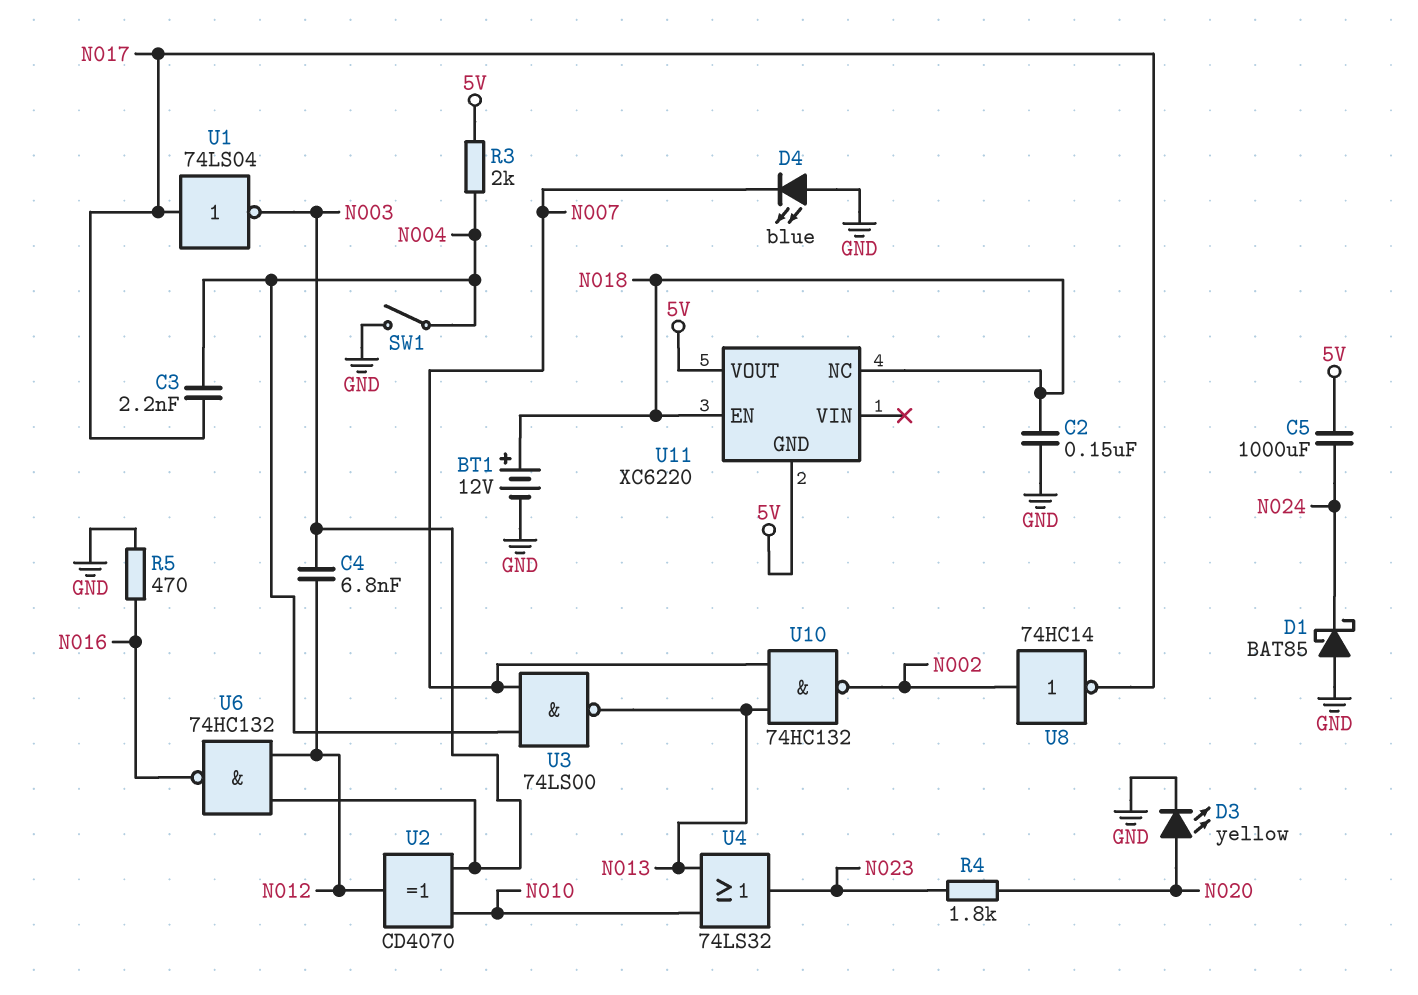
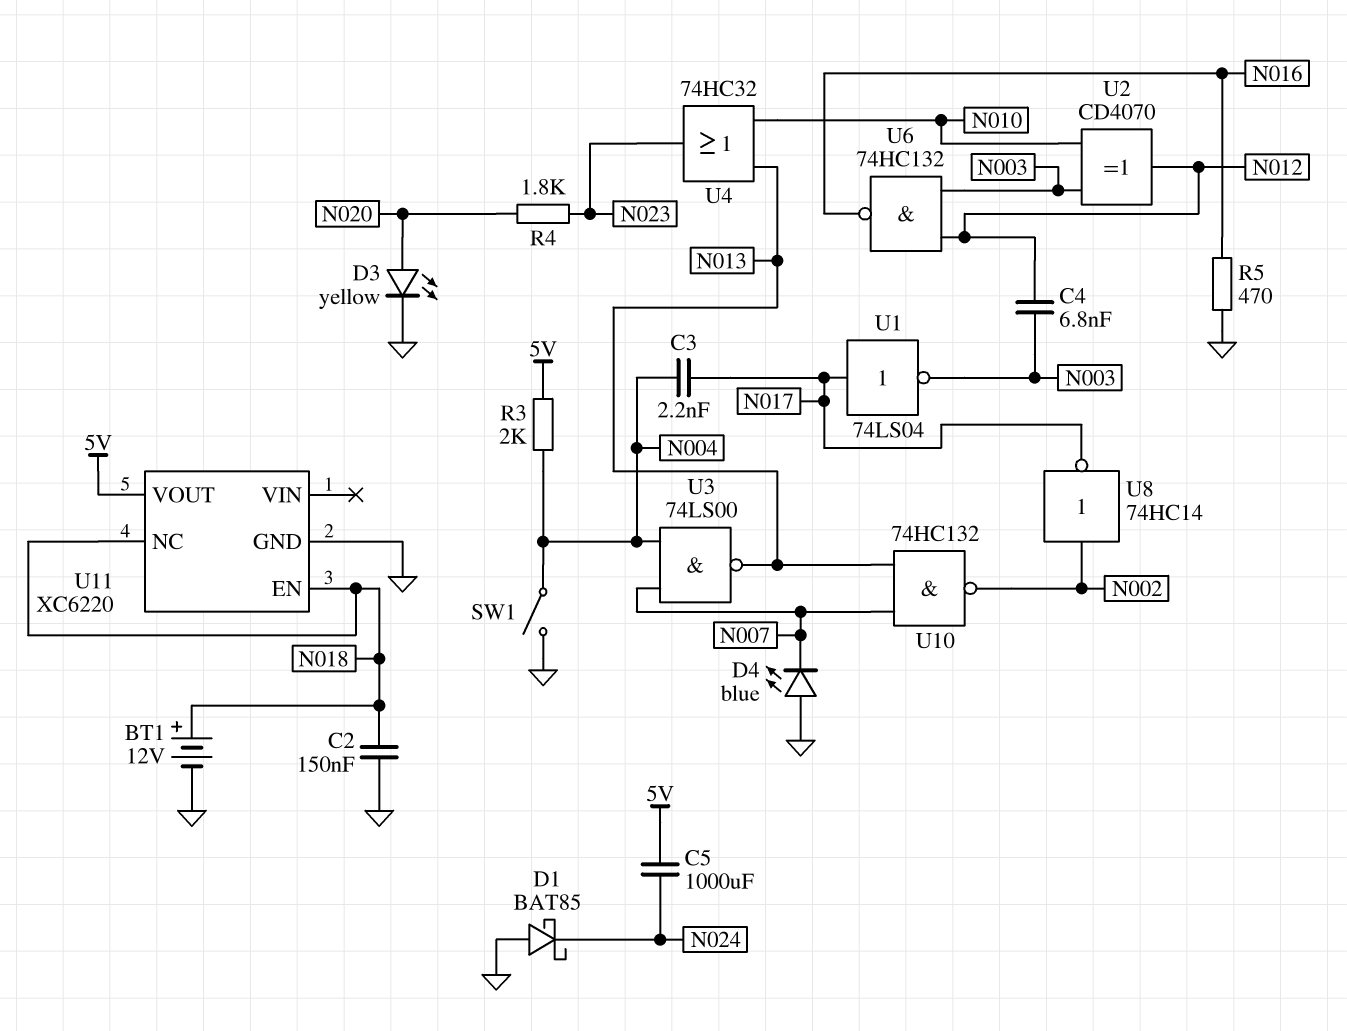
U4: OR 74LS32 (in N010, in N013, out N023) -> OR 74HC32 (in N010, in N013, out N023)
U11 pin GND: 5V -> GND

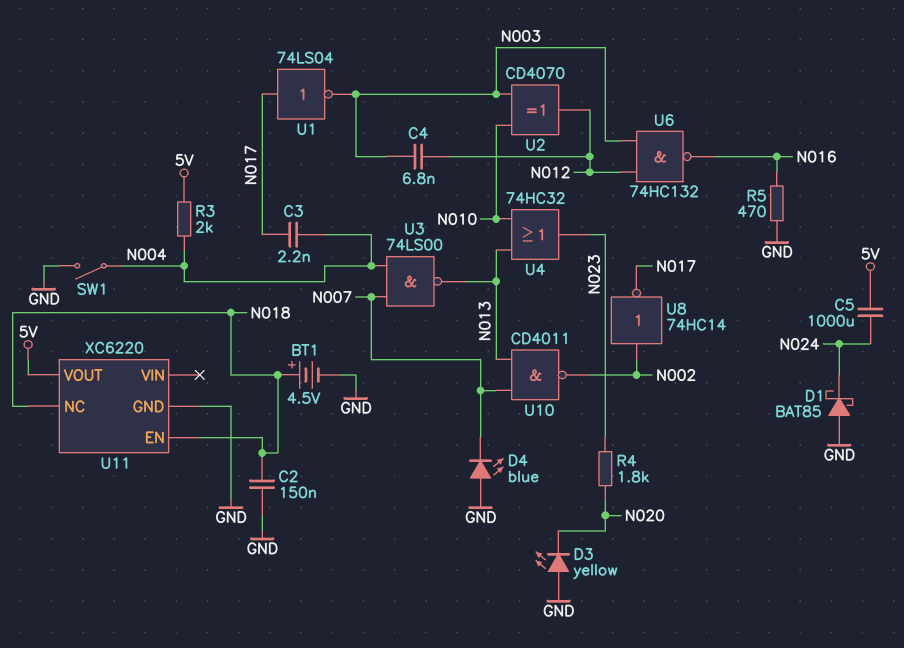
BT1: 12V (plus N018, minus GND) -> 4.5V (plus N018, minus GND)
D3: LED yellow (A N020, K GND) -> LED yellow (A GND, K N020)
U10: NAND 74HC132 (in N007, in N013, out N002) -> NAND CD4011 (in N007, in N013, out N002)

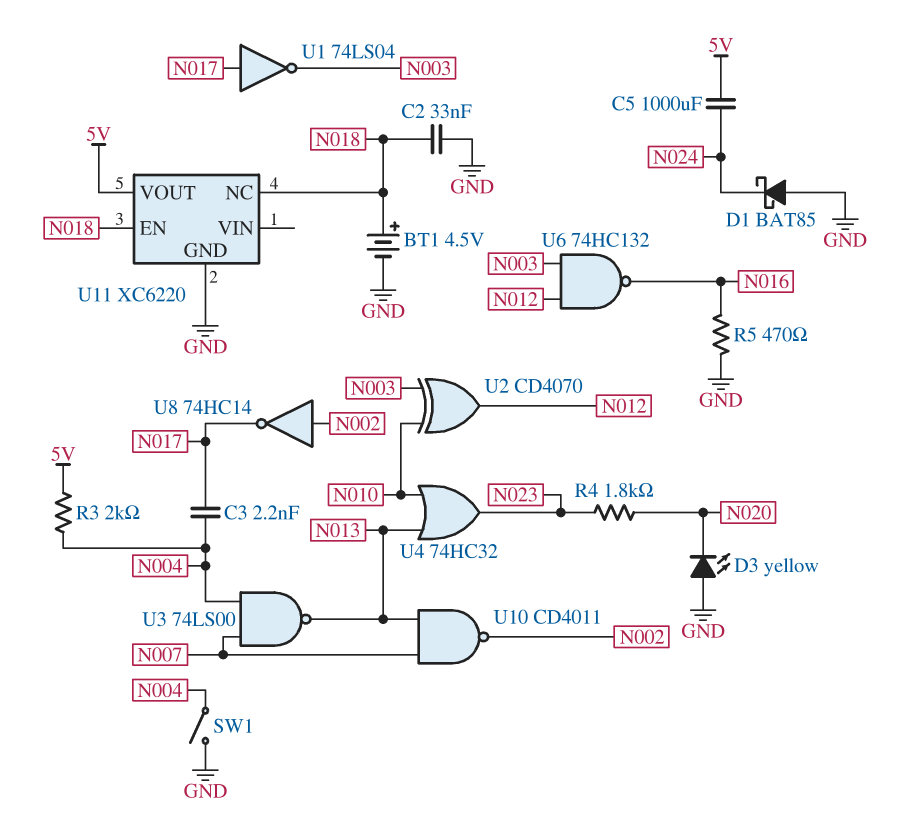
C2: 150nF (GND, N018) -> 33nF (GND, N018)
C4: 6.8nF (N003, N012) -> none
D4: LED blue (A GND, K N007) -> none

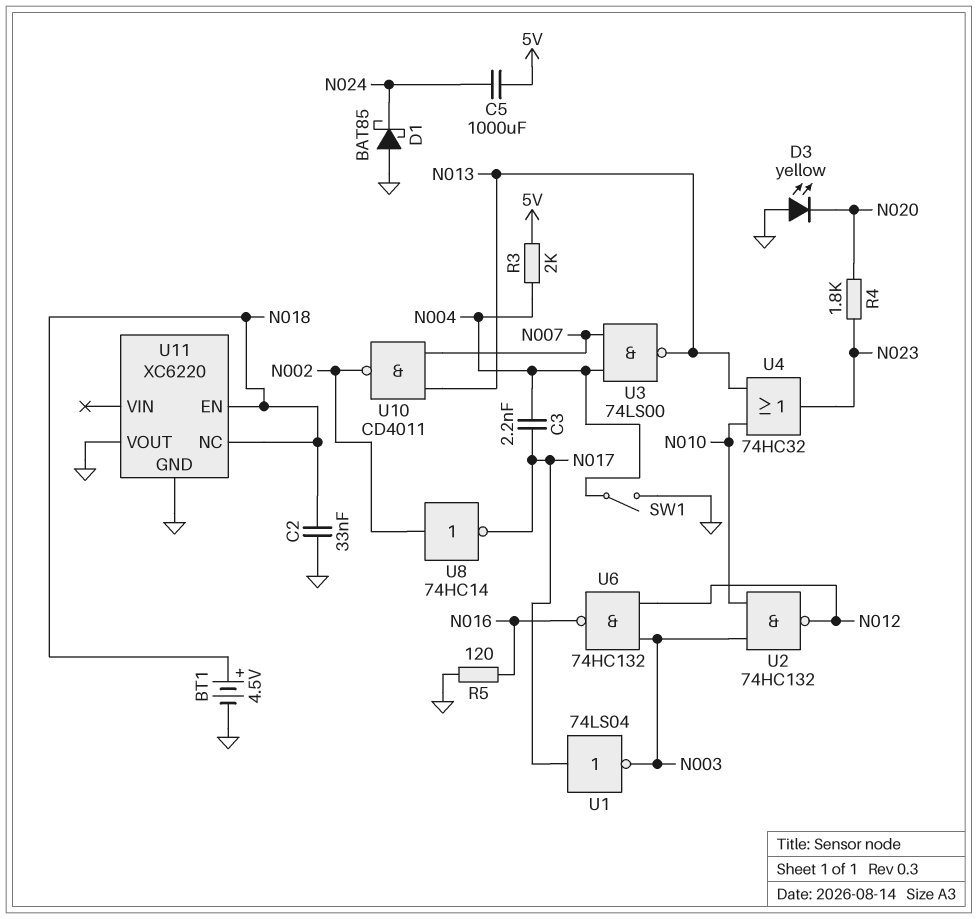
R5: 470 (GND, N016) -> 120 (GND, N016)
U2: XOR CD4070 (in N003, in N010, out N012) -> NAND 74HC132 (in N003, in N010, out N012)
U11 pin VOUT: 5V -> GND

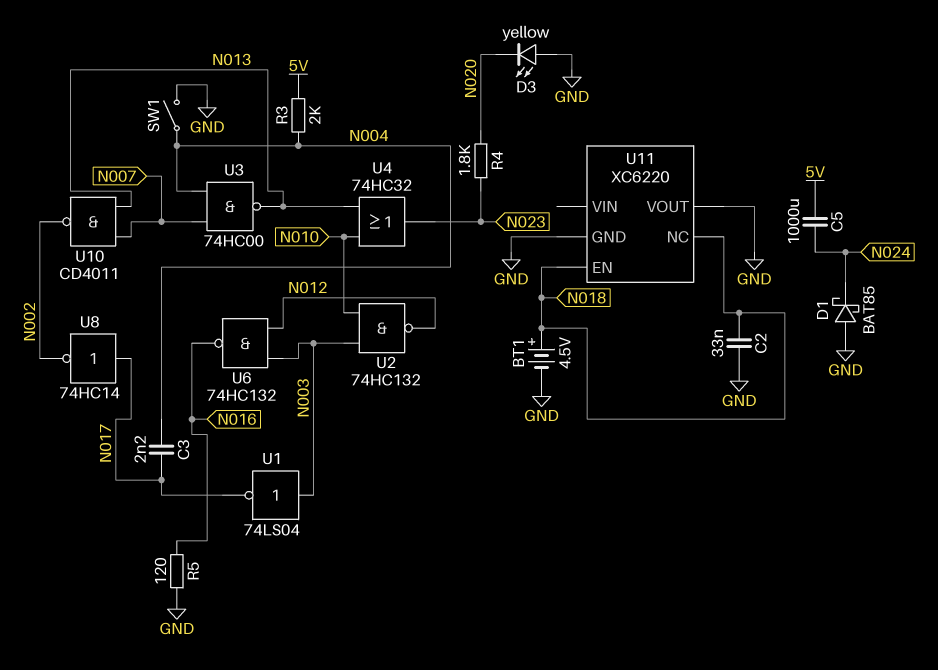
U1: NOT 74LS04 (in N017, out N003) -> NOT 74LS04 (in N003, out N017)
U3: NAND 74LS00 (in N004, in N007, out N013) -> NAND 74HC00 (in N004, in N007, out N013)
U8: NOT 74HC14 (in N002, out N017) -> NOT 74HC14 (in N017, out N002)

